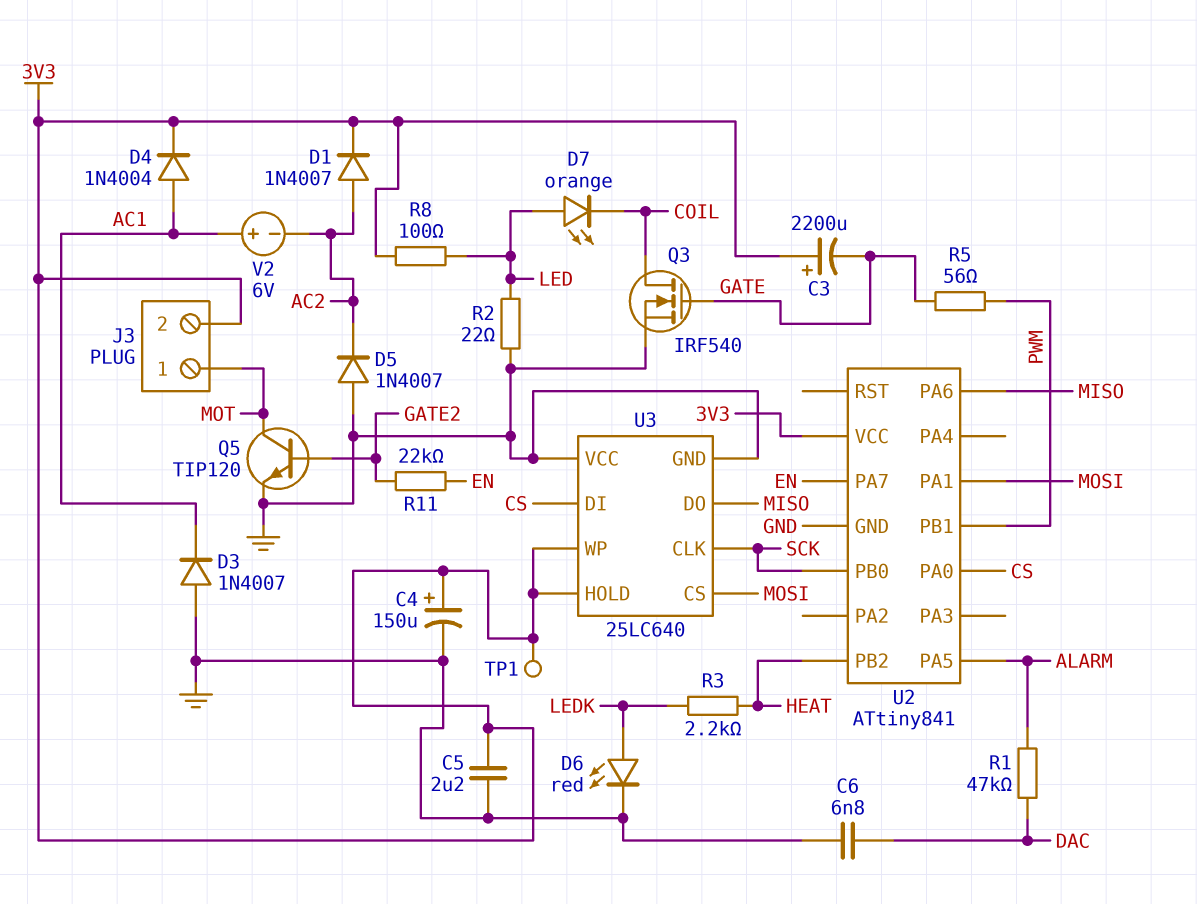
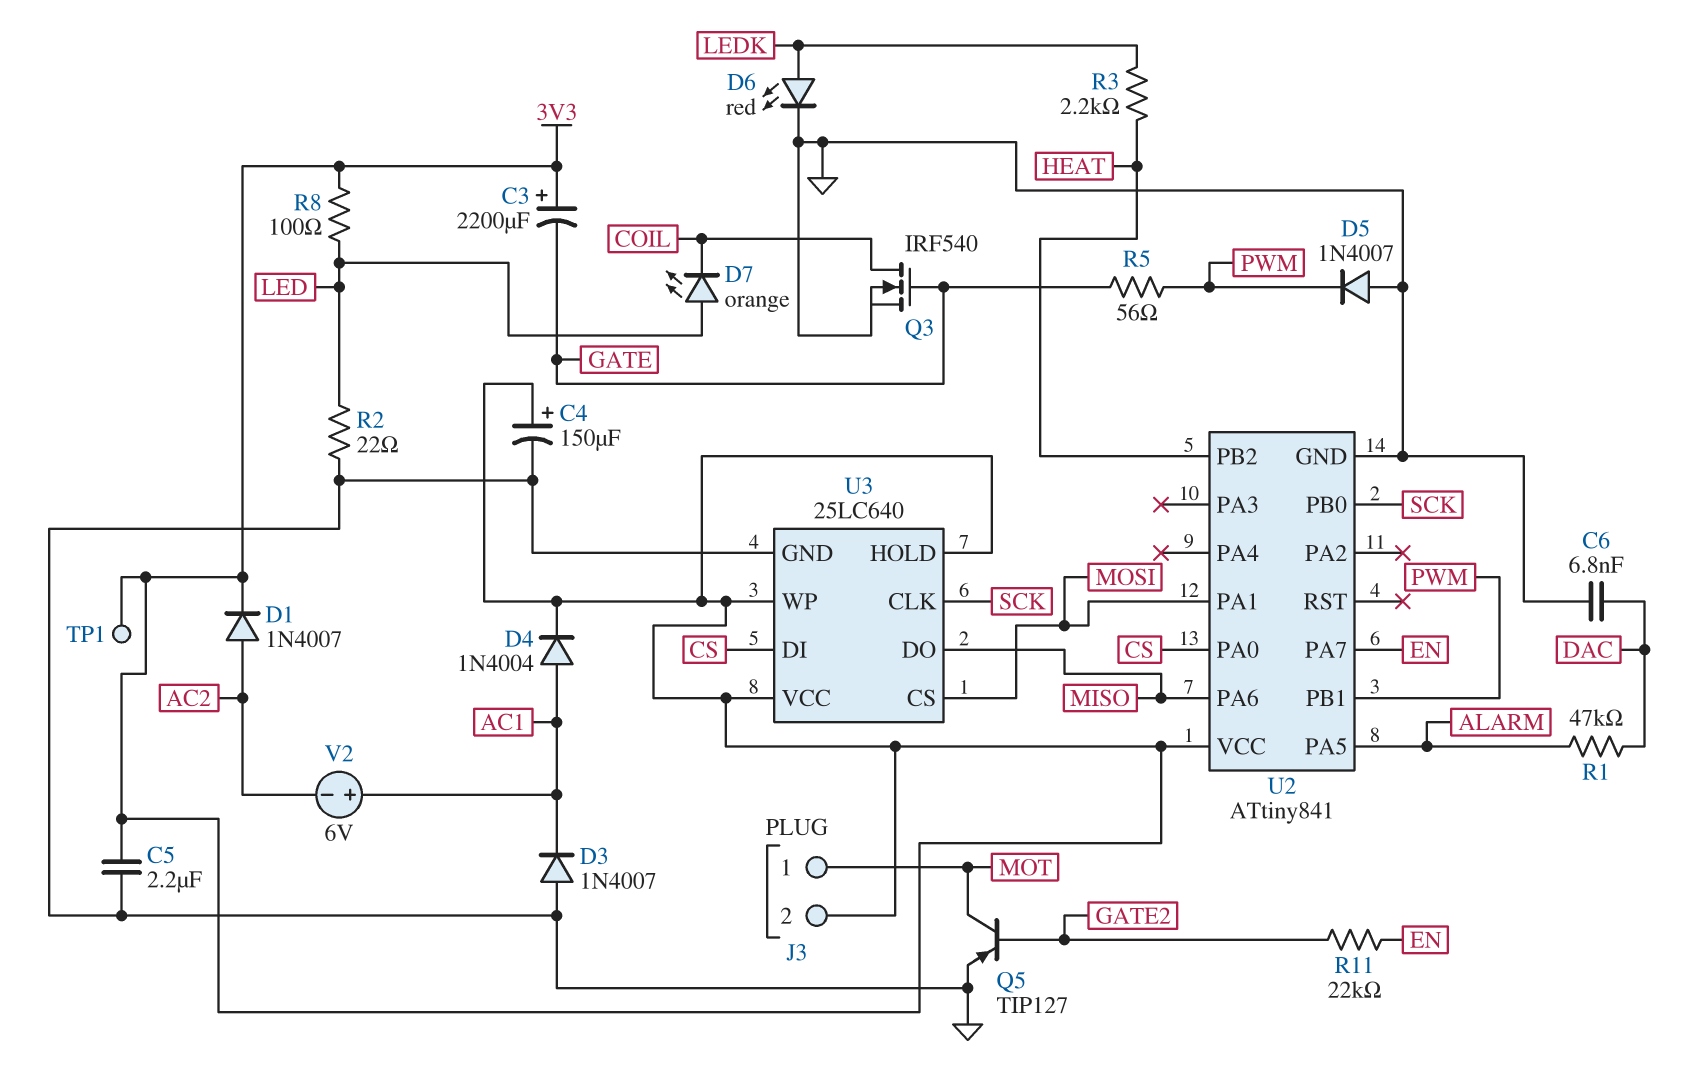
D5: diode 1N4007 (A GND, K AC2) -> diode 1N4007 (A GND, K PWM)
Q5: NPN TIP120 (B GATE2, C MOT, E GND) -> PNP TIP127 (B GATE2, C MOT, E GND)
U3 pin VCC: GND -> 3V3

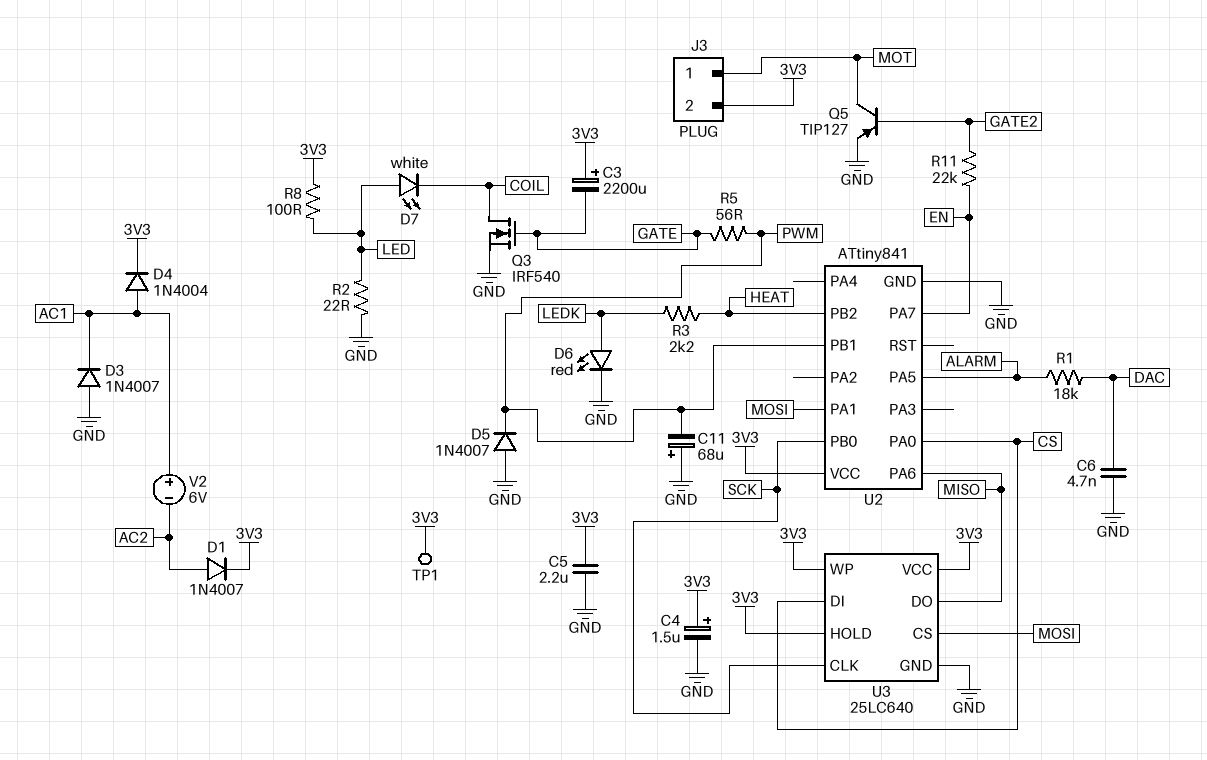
C4: 150uF (plus 3V3, minus GND) -> 1.5uF (plus 3V3, minus GND)
C6: 6.8nF (DAC, GND) -> 4.7nF (DAC, GND)
C11: none -> 68uF (plus GND, minus PWM)
D7: LED orange (A LED, K COIL) -> LED white (A LED, K COIL)
R1: 47k (ALARM, DAC) -> 18k (ALARM, DAC)

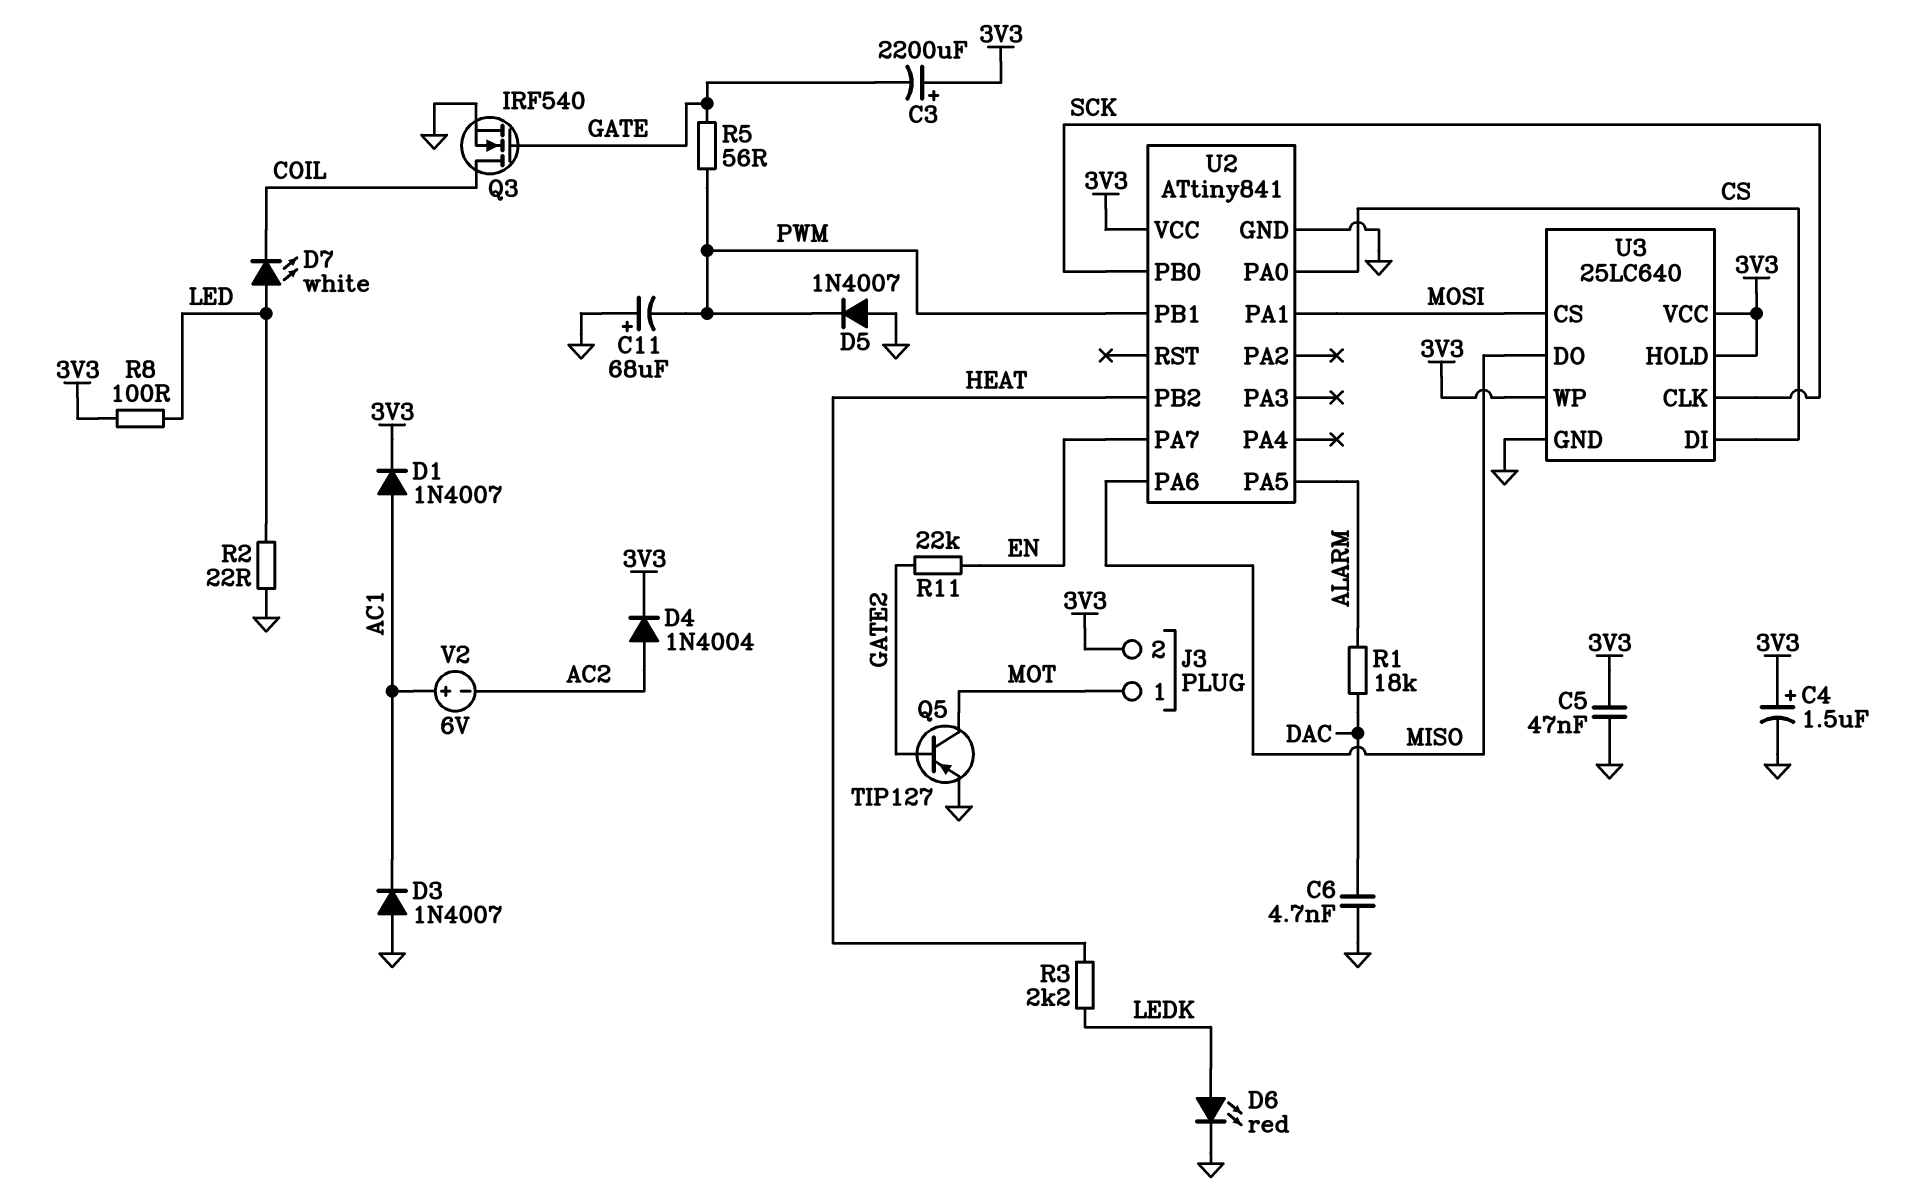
C5: 2.2uF (3V3, GND) -> 47nF (3V3, GND)
D1: diode 1N4007 (A AC2, K 3V3) -> diode 1N4007 (A AC1, K 3V3)
D4: diode 1N4004 (A AC1, K 3V3) -> diode 1N4004 (A AC2, K 3V3)
TP1: test point (3V3) -> none

